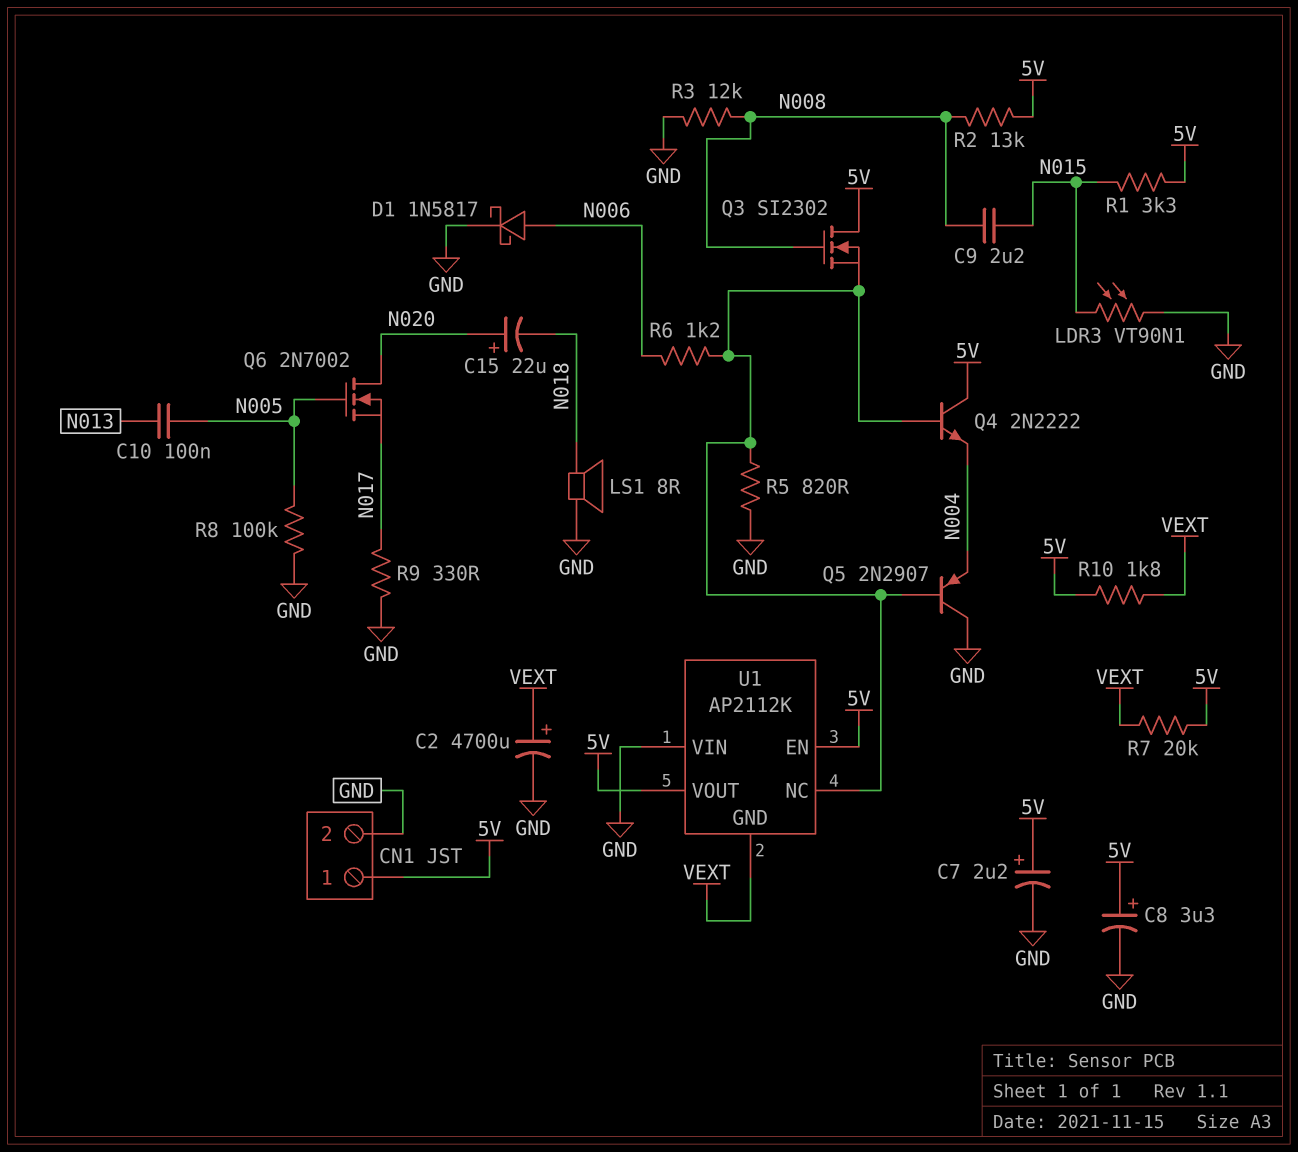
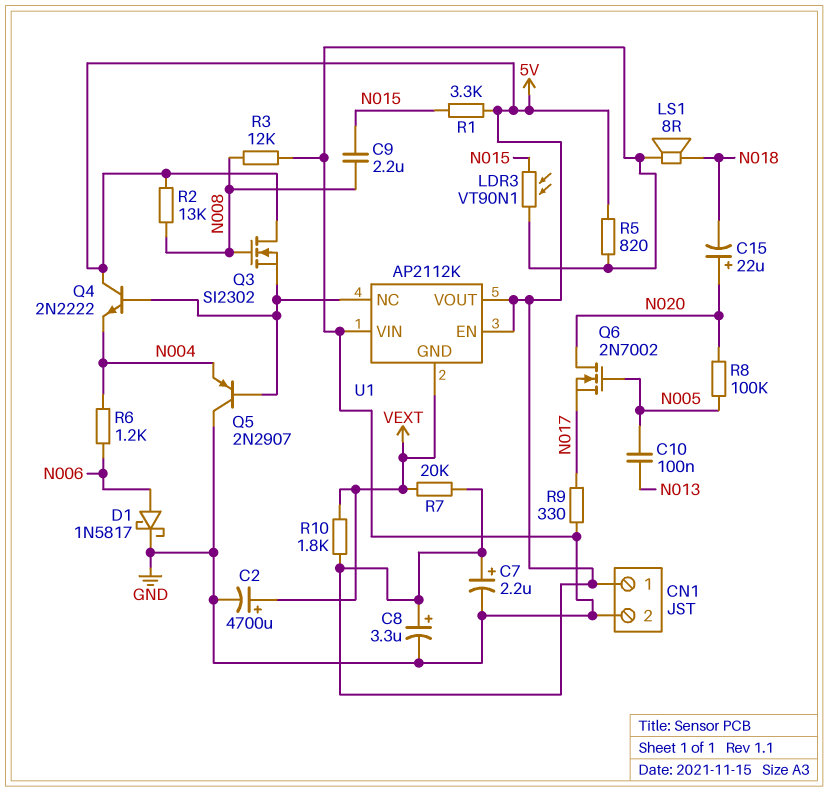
R5: 820 (GND, U1/NC) -> 820 (5V, GND)
R6: 1.2k (N006, U1/NC) -> 1.2k (N004, N006)
R8: 100k (GND, N005) -> 100k (N005, N020)

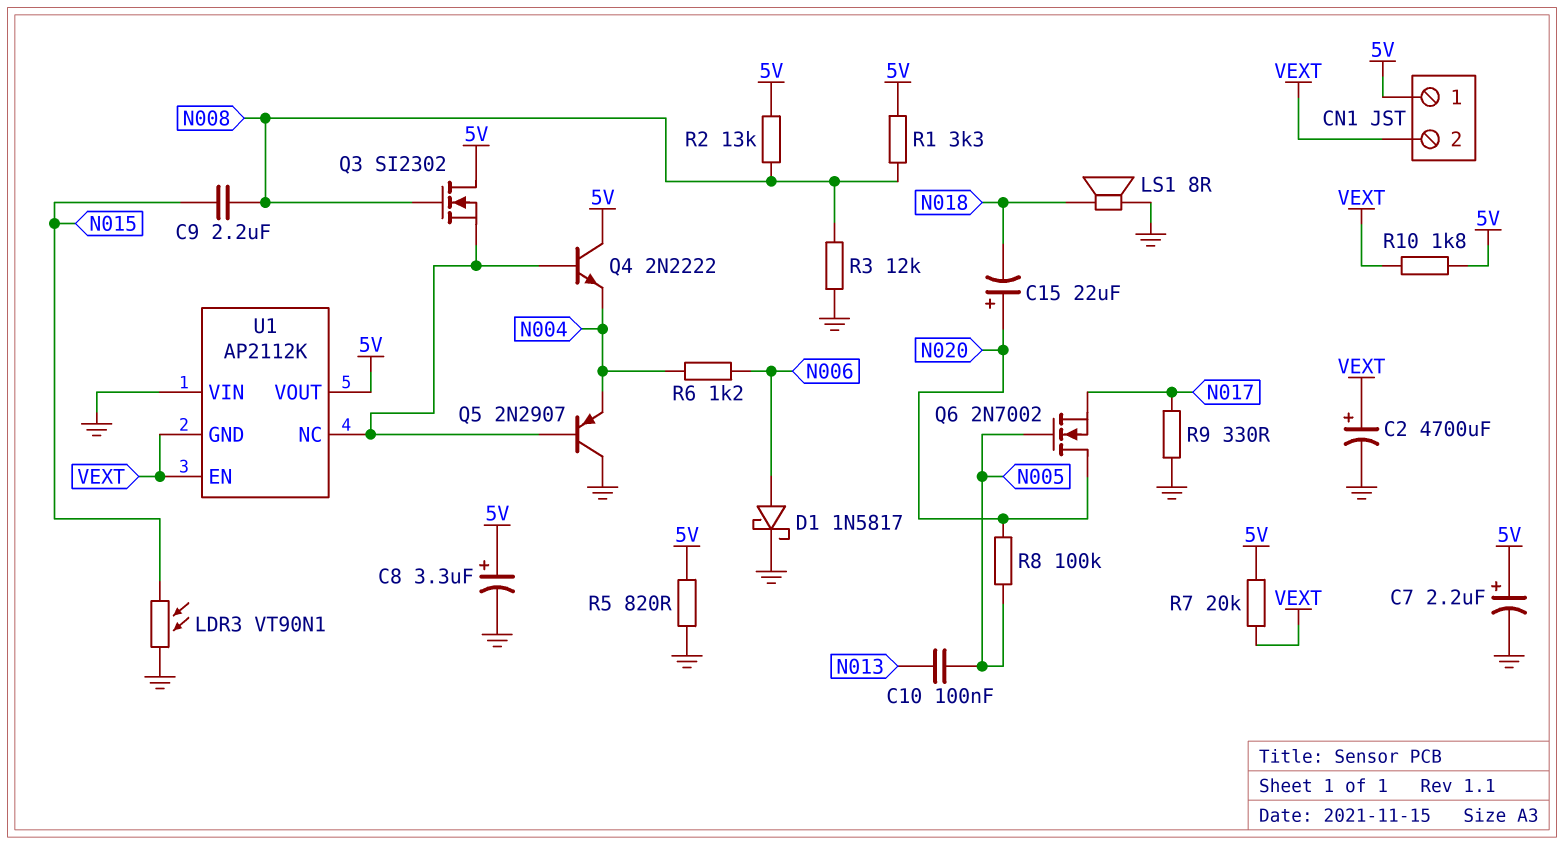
CN1 pin 2: GND -> VEXT
R1: 3.3k (5V, N015) -> 3.3k (5V, N008)
U1 pin EN: 5V -> VEXT

